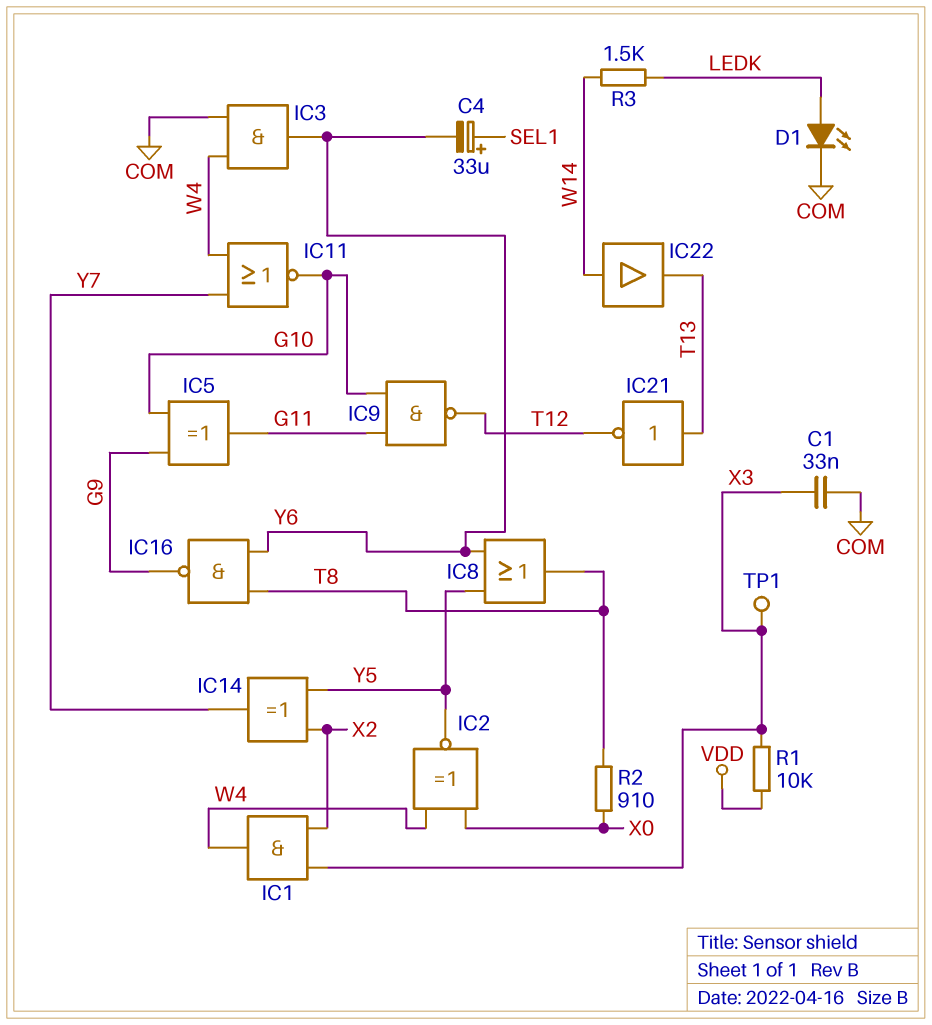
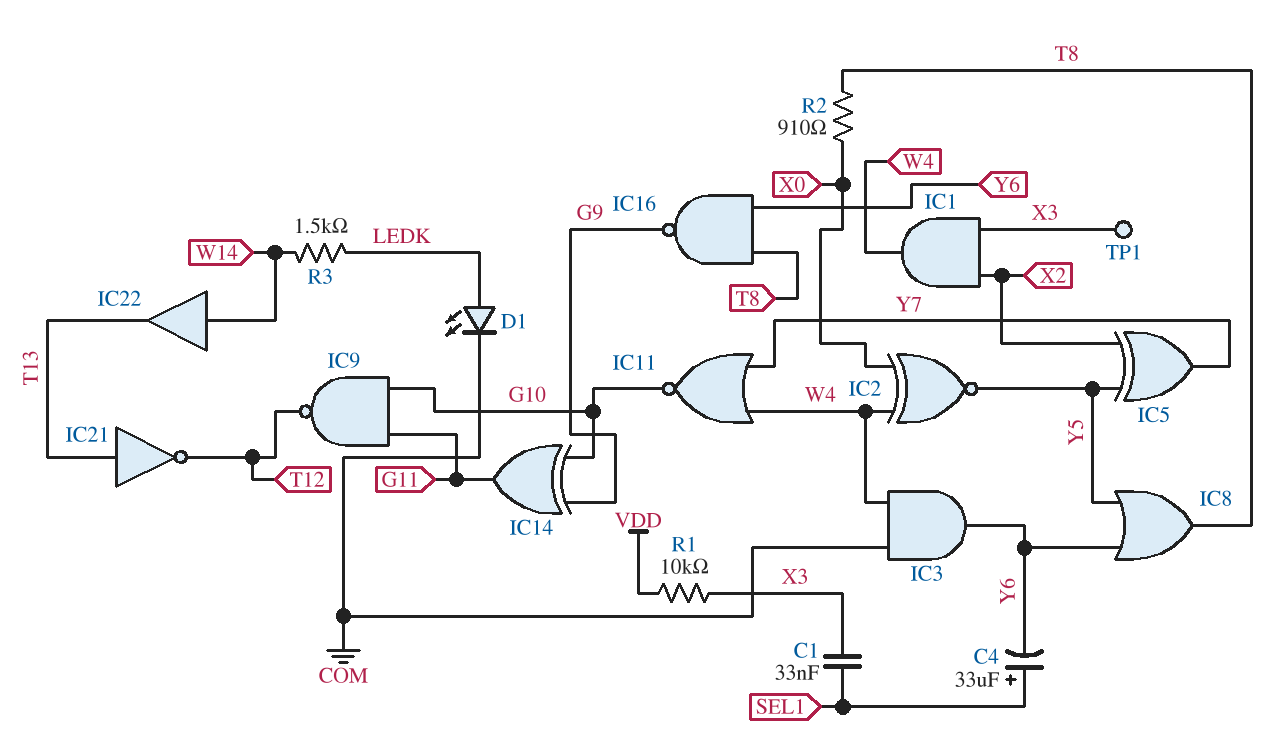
C1: 33nF (COM, X3) -> 33nF (SEL1, X3)
IC5: XOR (in G9, in G10, out G11) -> XOR (in X2, in Y5, out Y7)
IC14: XOR (in X2, in Y5, out Y7) -> XOR (in G9, in G10, out G11)

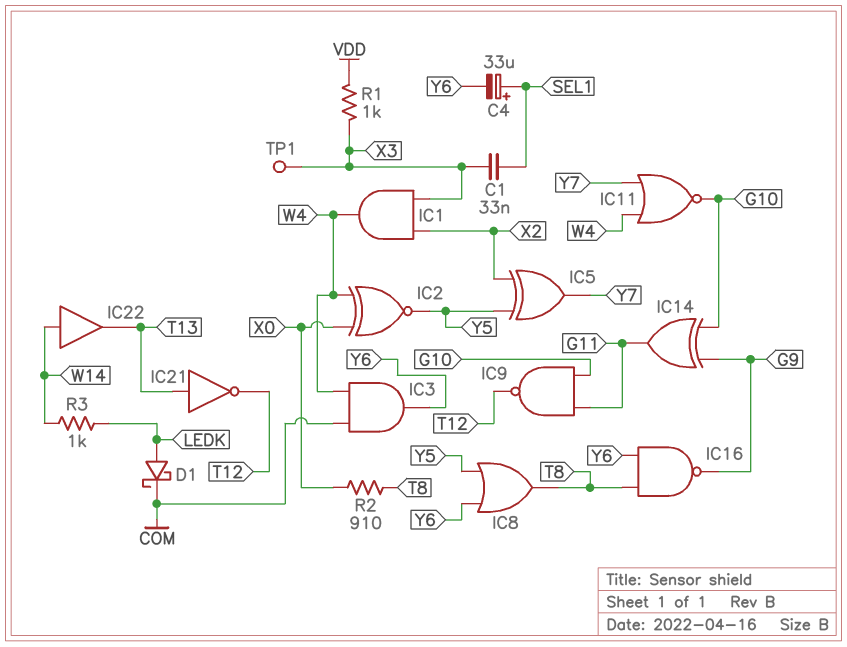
D1: LED (A LEDK, K COM) -> schottky (A LEDK, K COM)
R1: 10k (VDD, X3) -> 1k (VDD, X3)
R3: 1.5k (LEDK, W14) -> 1k (LEDK, W14)

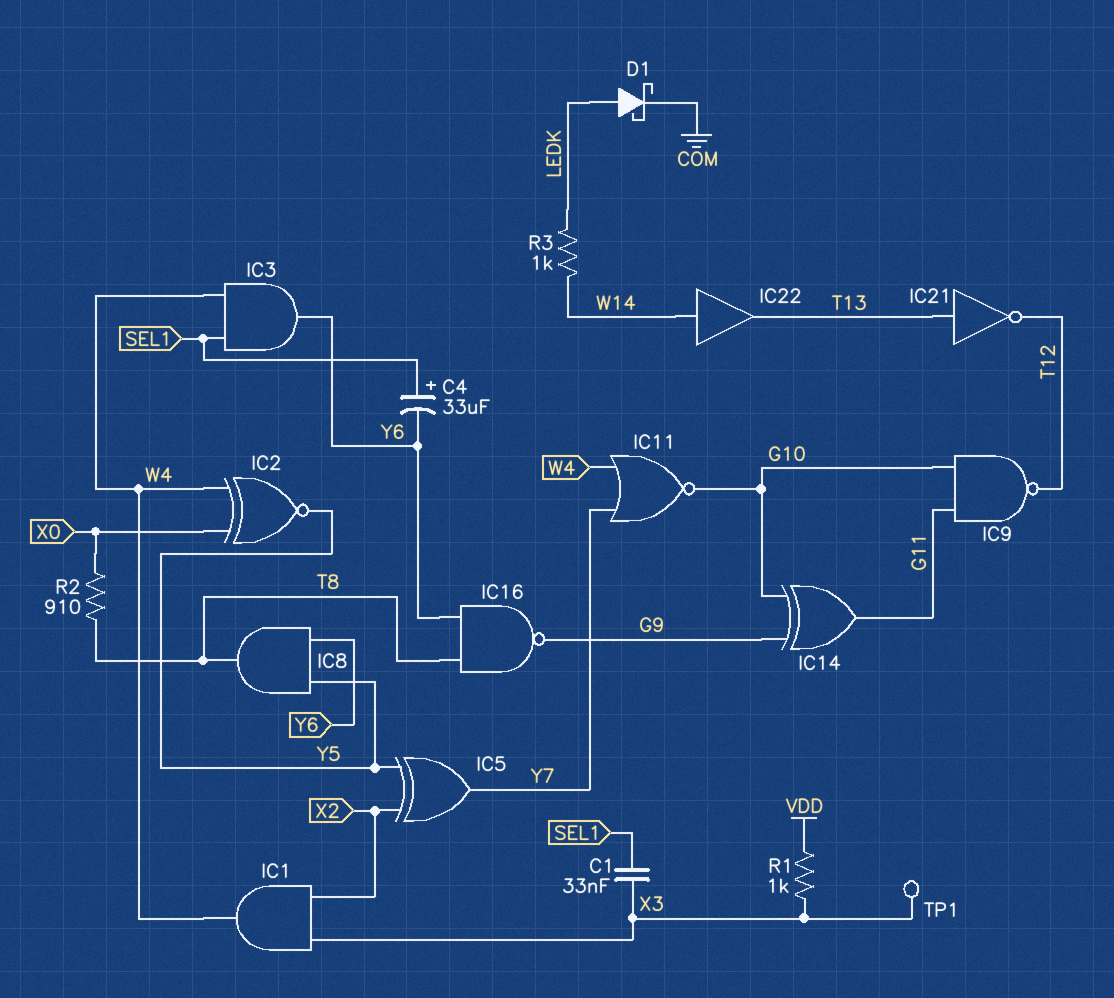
IC3: AND (in COM, in W4, out Y6) -> AND (in SEL1, in W4, out Y6)
IC8: OR (in Y5, in Y6, out T8) -> AND (in Y5, in Y6, out T8)

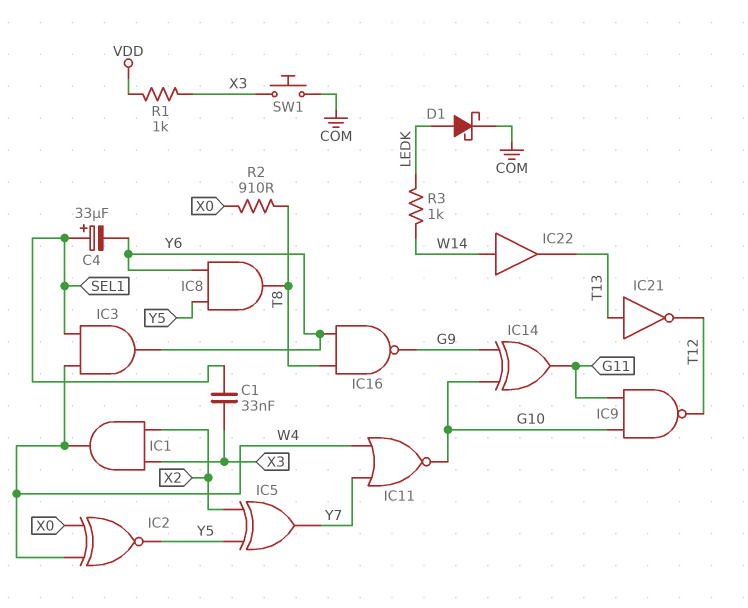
SW1: none -> button (COM, X3)
TP1: test point (X3) -> none

